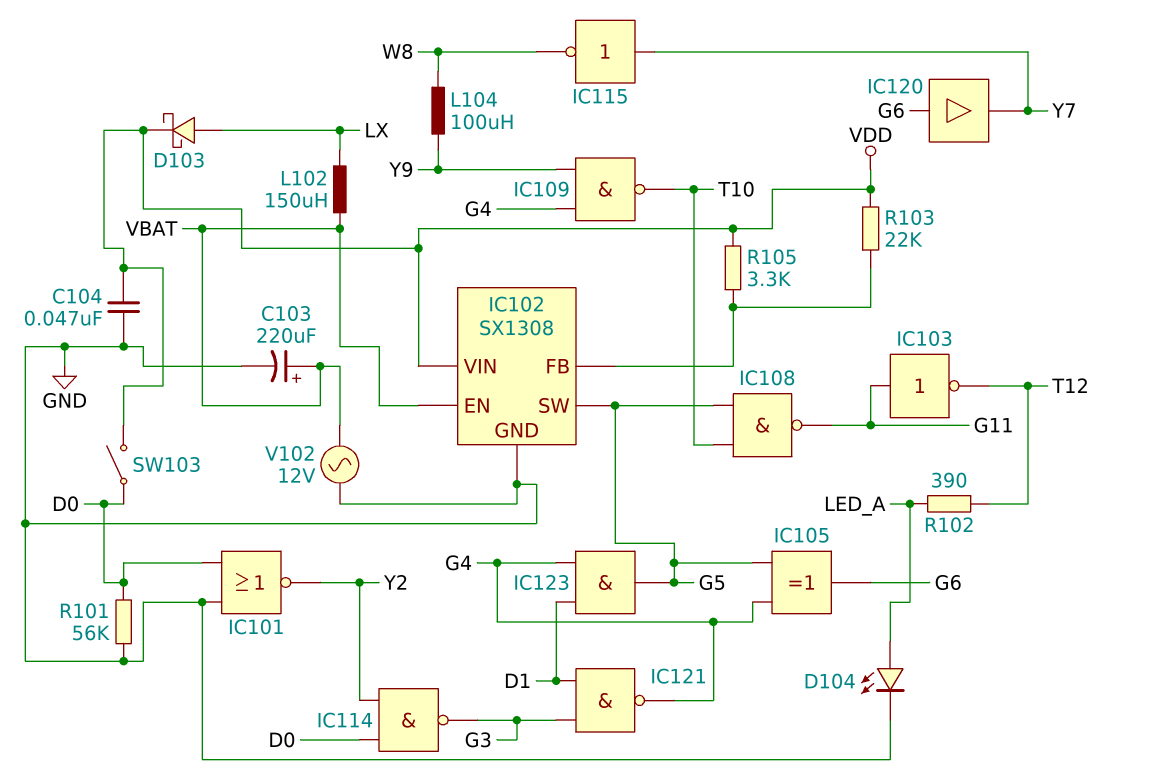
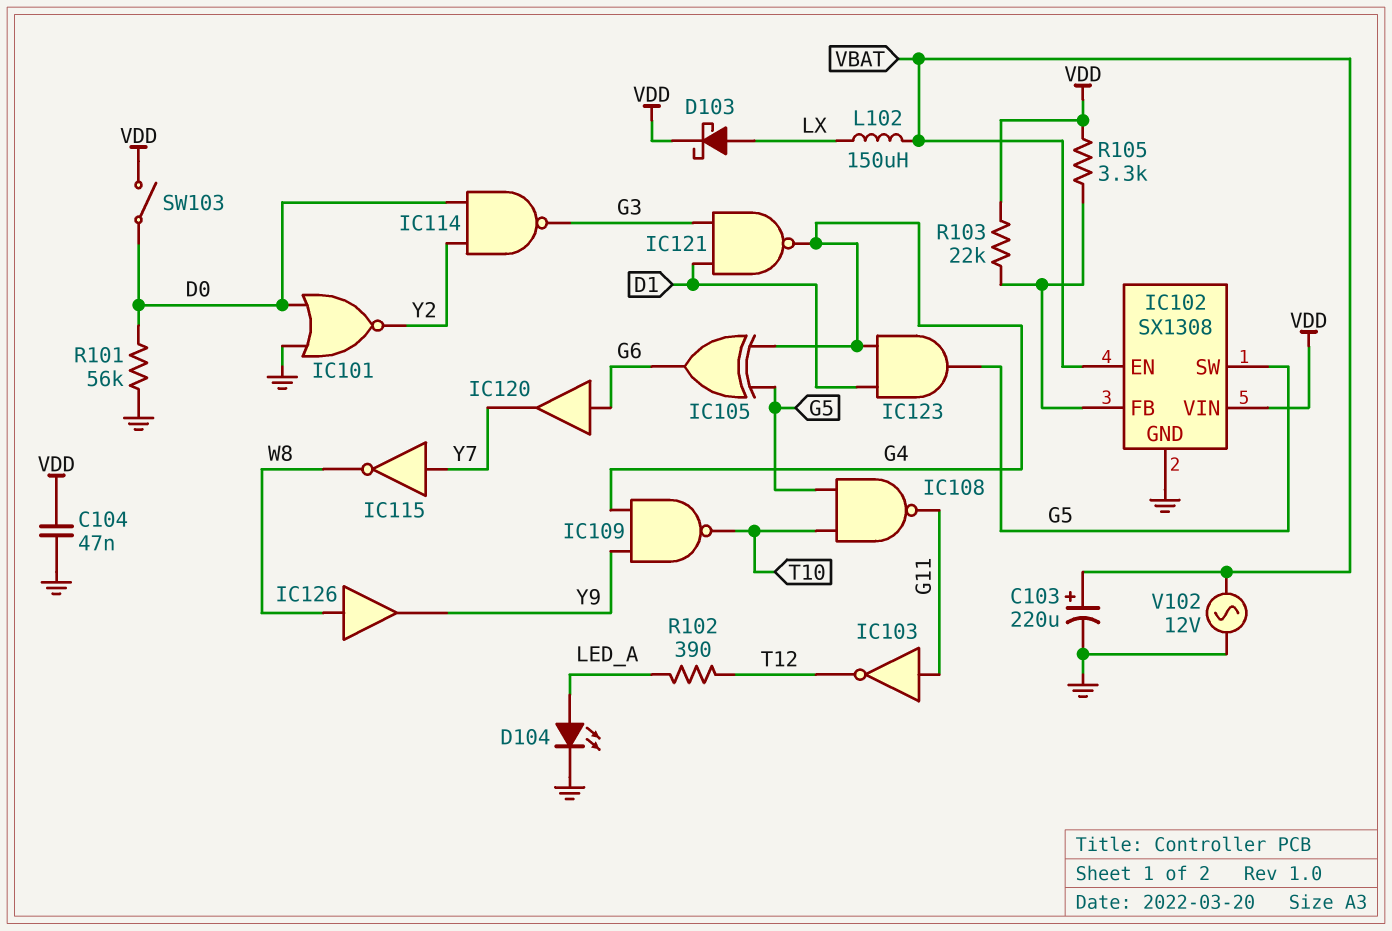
IC126: none -> buffer (in W8, out Y9)
L104: 100uH (W8, Y9) -> none

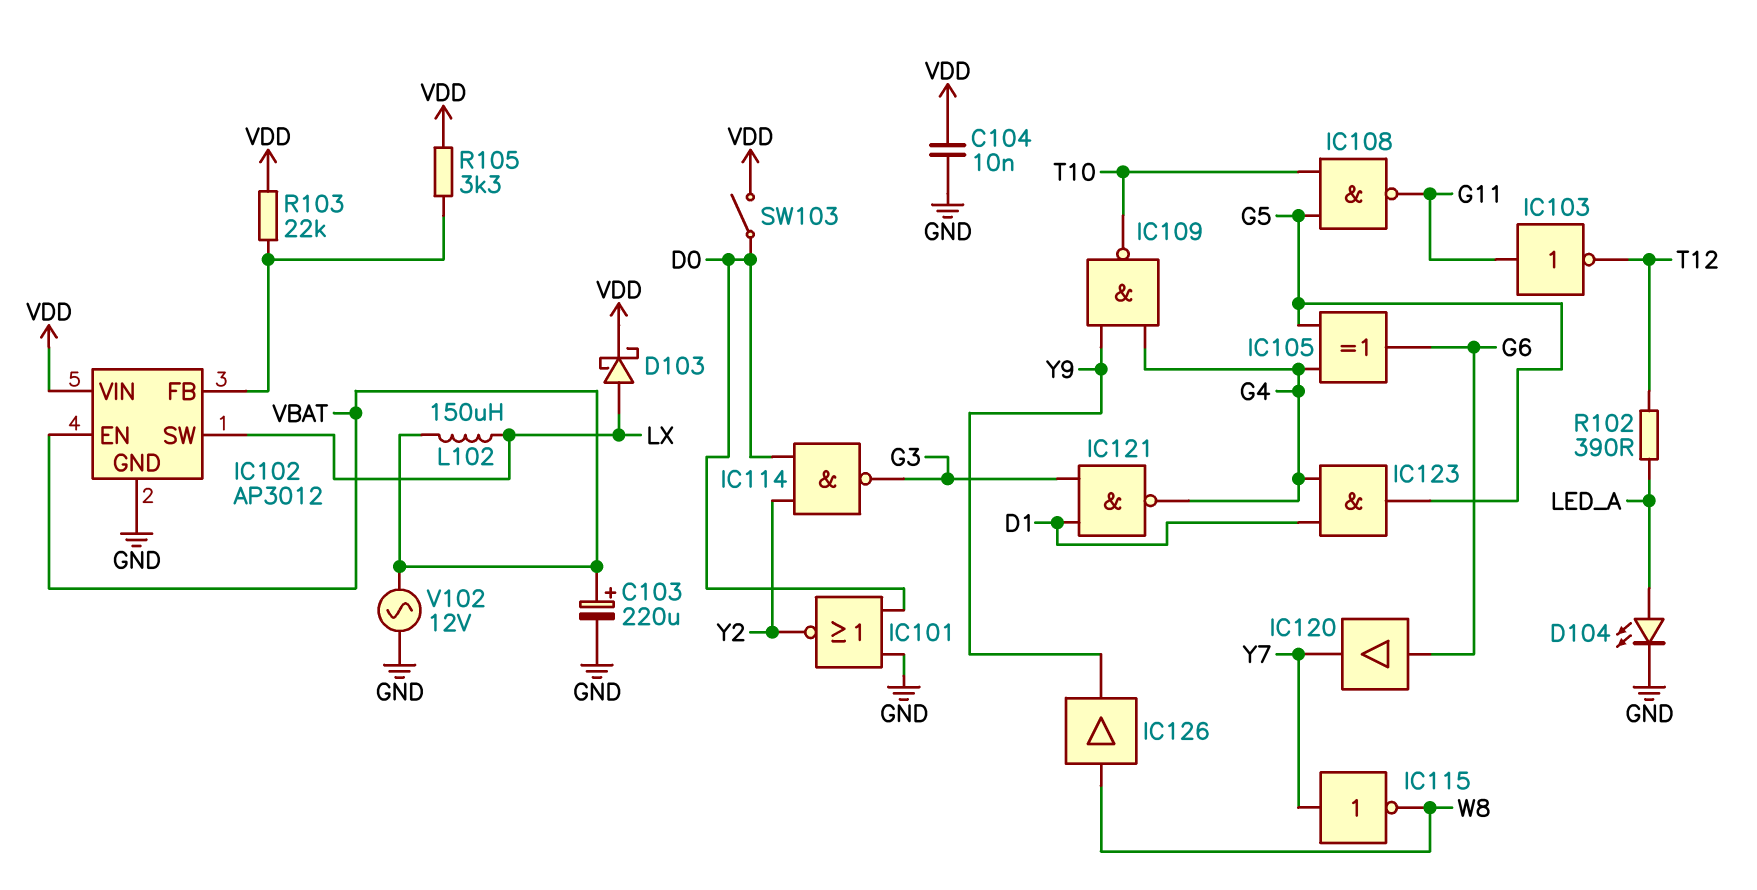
C104: 47nF (GND, VDD) -> 10nF (GND, VDD)
IC102: SX1308 -> AP3012
IC102 pin SW: G5 -> LX
R101: 56k (D0, GND) -> none

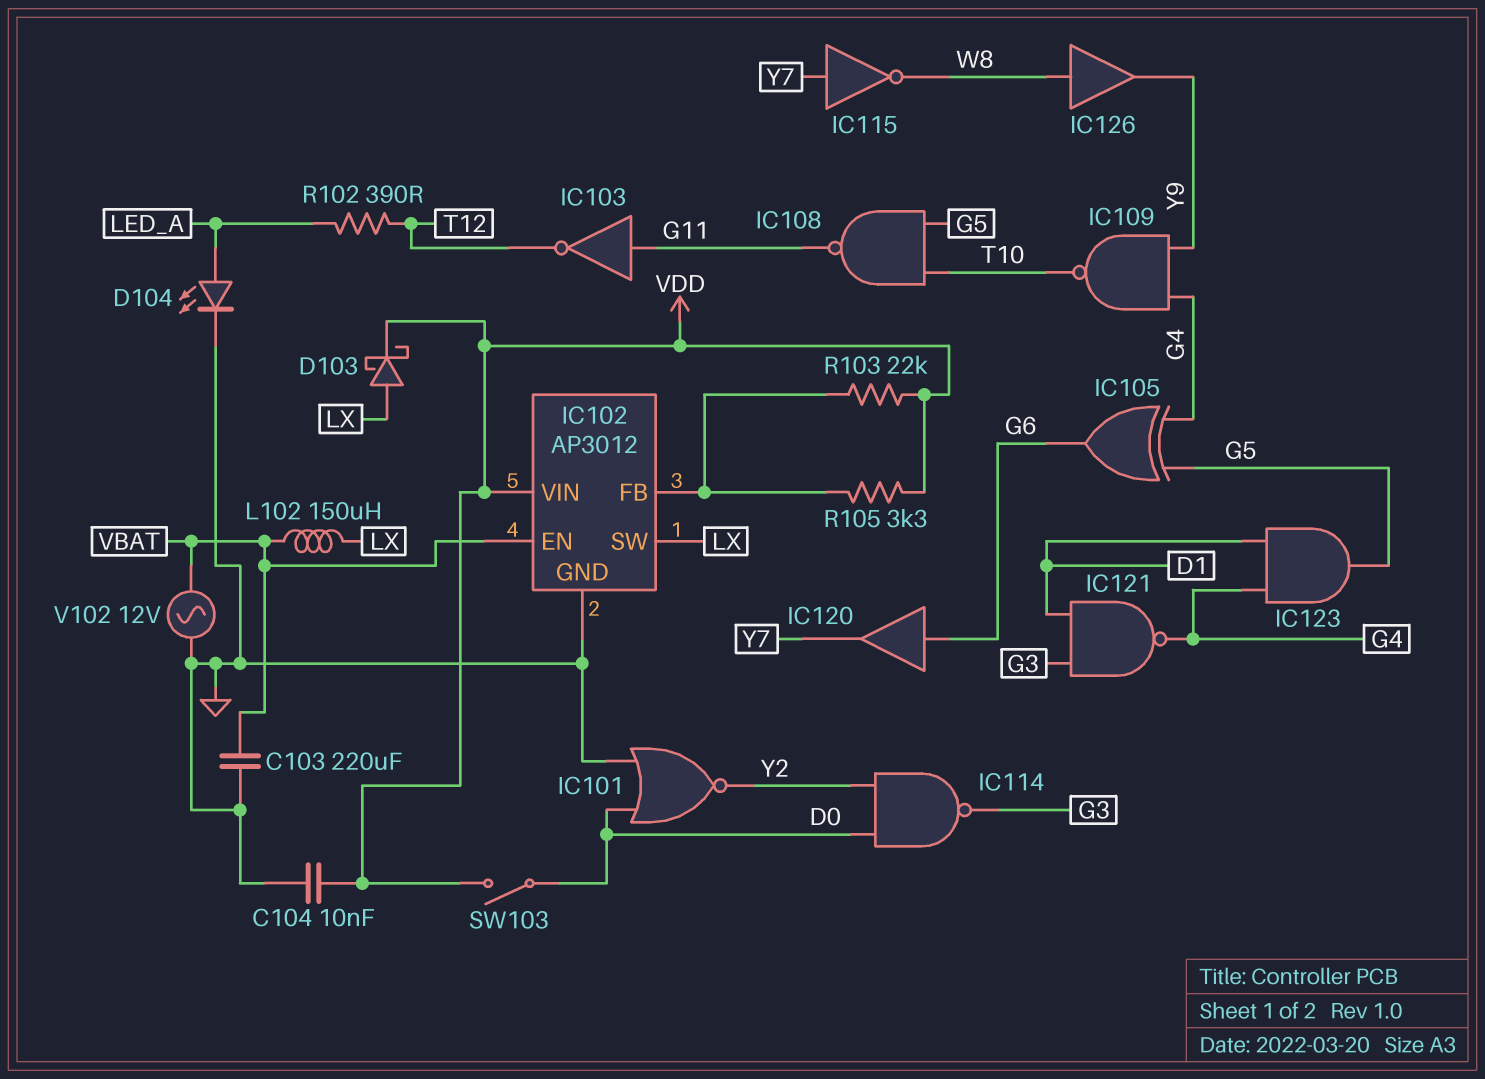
C103: 220uF (plus VBAT, minus GND) -> 220uF (GND, VBAT)

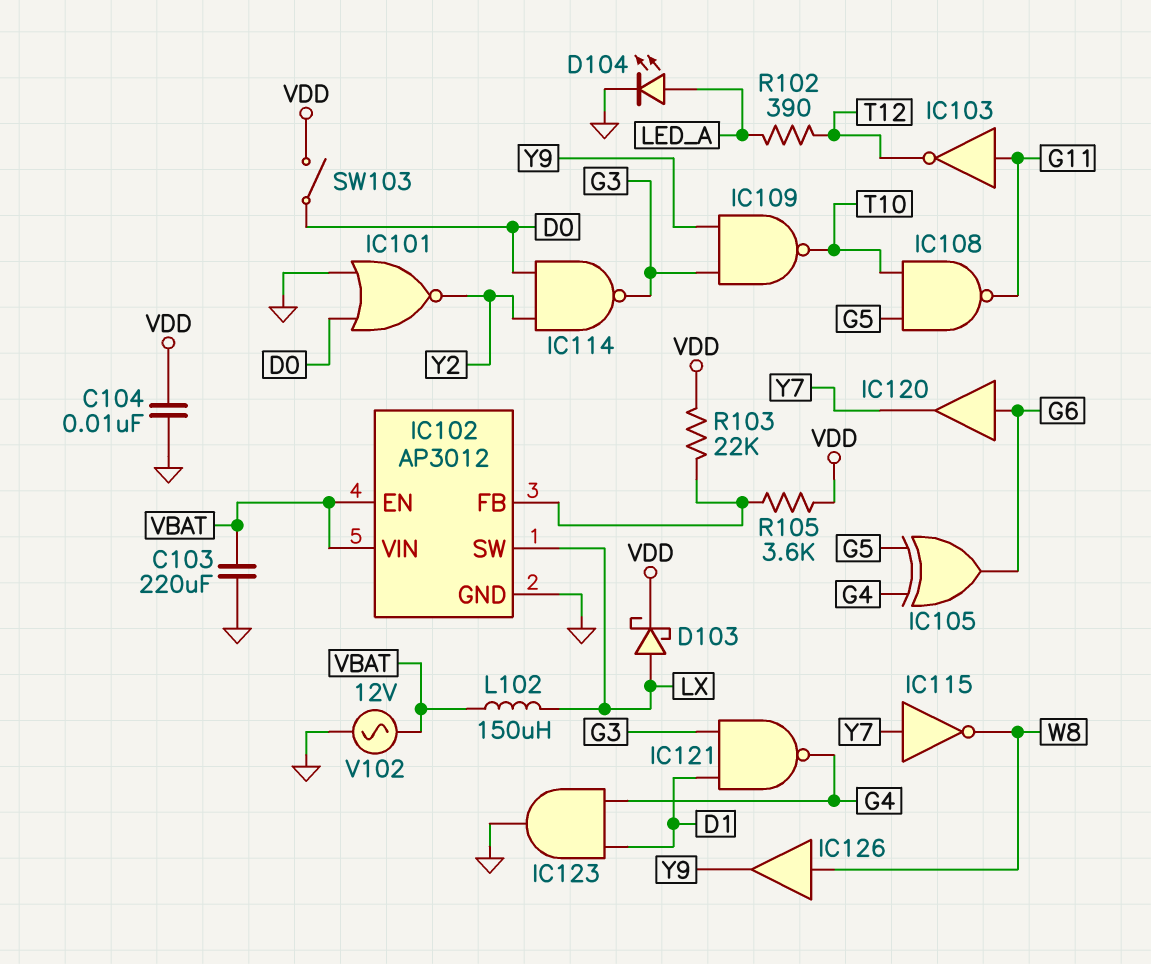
IC102 pin VIN: VDD -> VBAT
IC109: NAND (in G4, in Y9, out T10) -> NAND (in G3, in Y9, out T10)
IC123: AND (in D1, in G4, out G5) -> AND (in D1, in G4, out GND)
R105: 3.3k (IC102/FB, VDD) -> 3.6k (IC102/FB, VDD)

